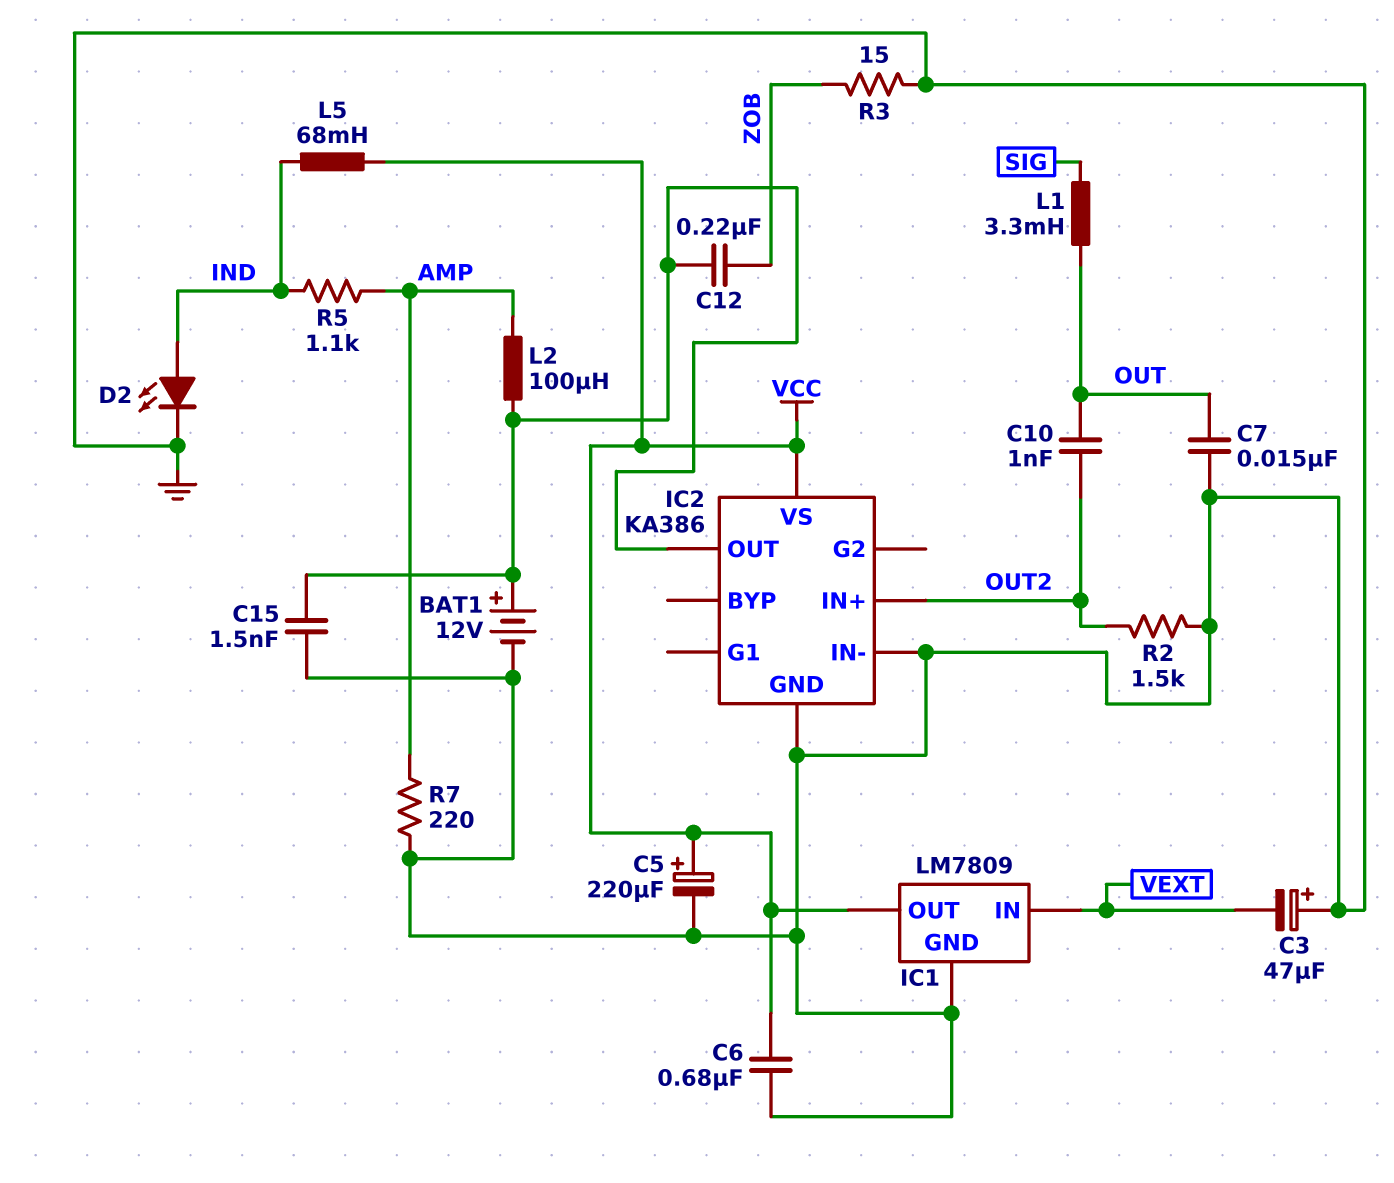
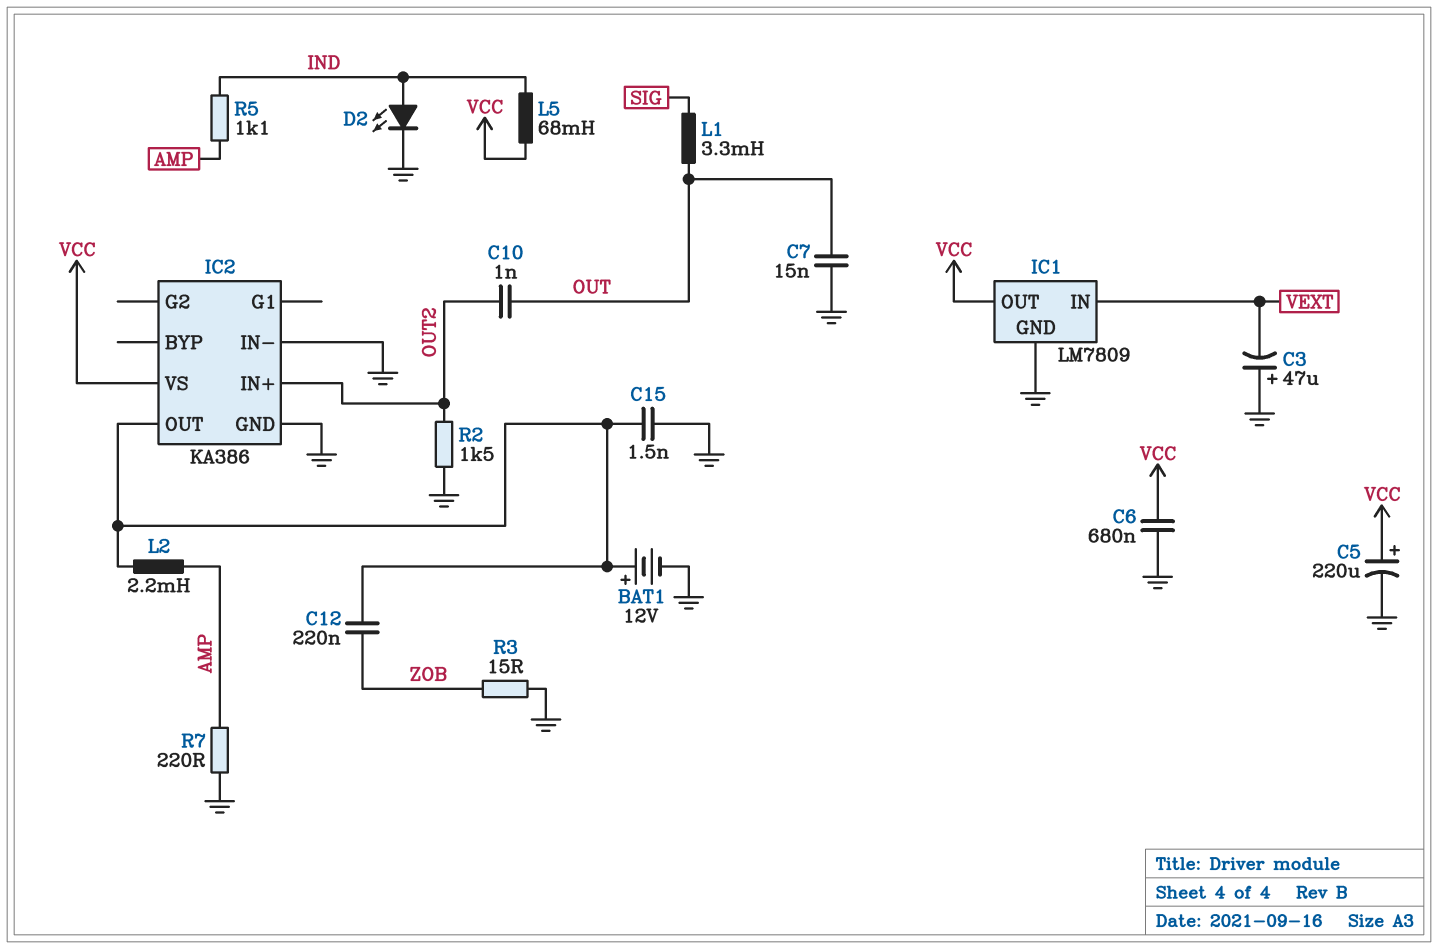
L2: 100uH (AMP, IC2/OUT) -> 2.2mH (AMP, IC2/OUT)

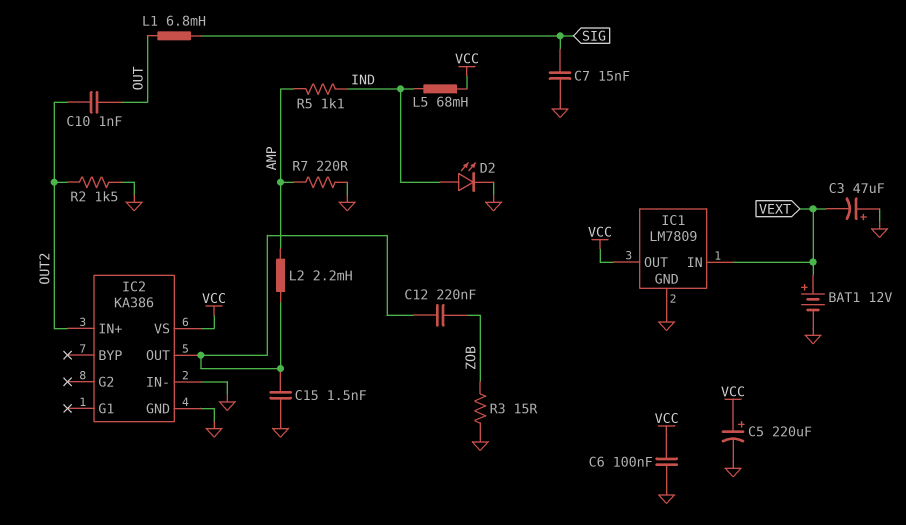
BAT1: 12V (plus IC2/OUT, minus GND) -> 12V (plus VEXT, minus GND)
C6: 680nF (GND, VCC) -> 100nF (GND, VCC)
C7: 15nF (GND, OUT) -> 15nF (GND, SIG)
L1: 3.3mH (OUT, SIG) -> 6.8mH (OUT, SIG)

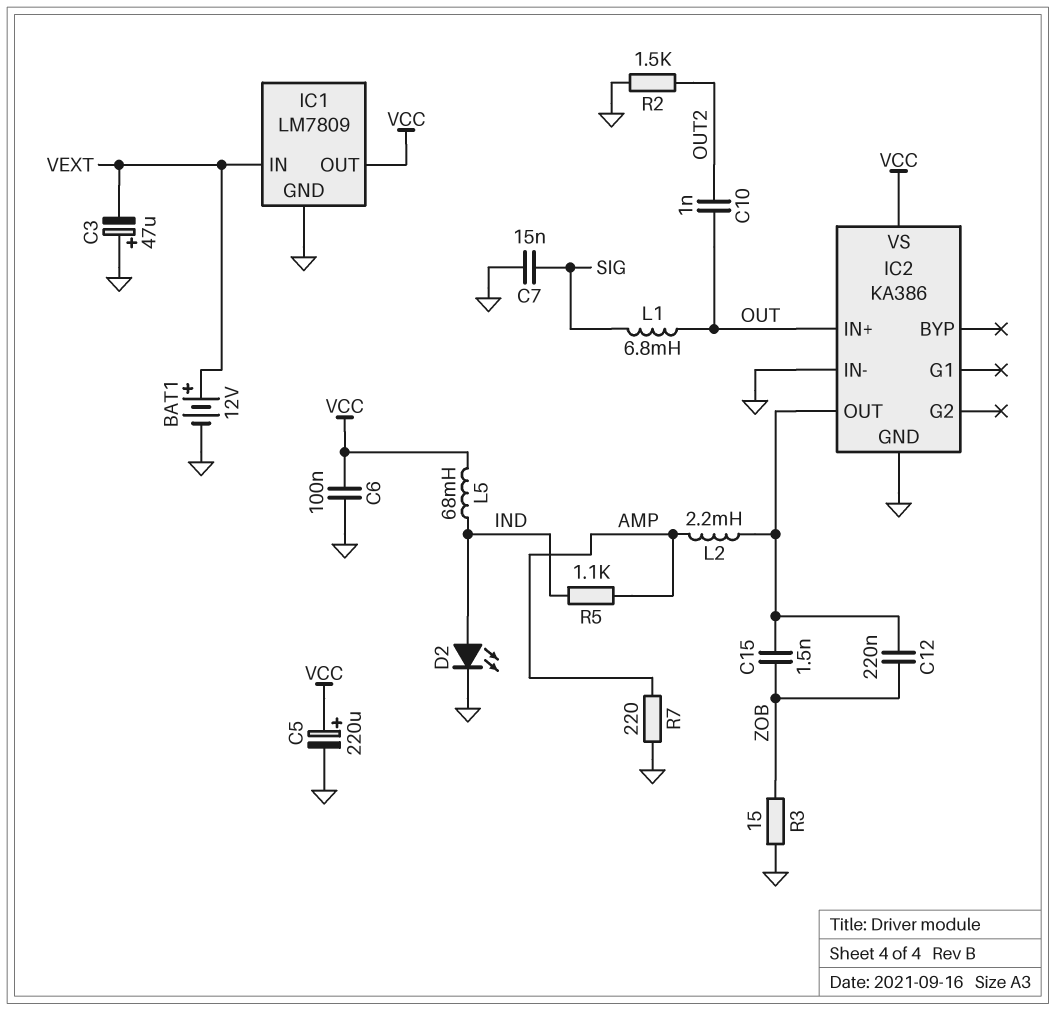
C15: 1.5nF (GND, IC2/OUT) -> 1.5nF (IC2/OUT, ZOB)
IC2 pin IN+: OUT2 -> OUT

